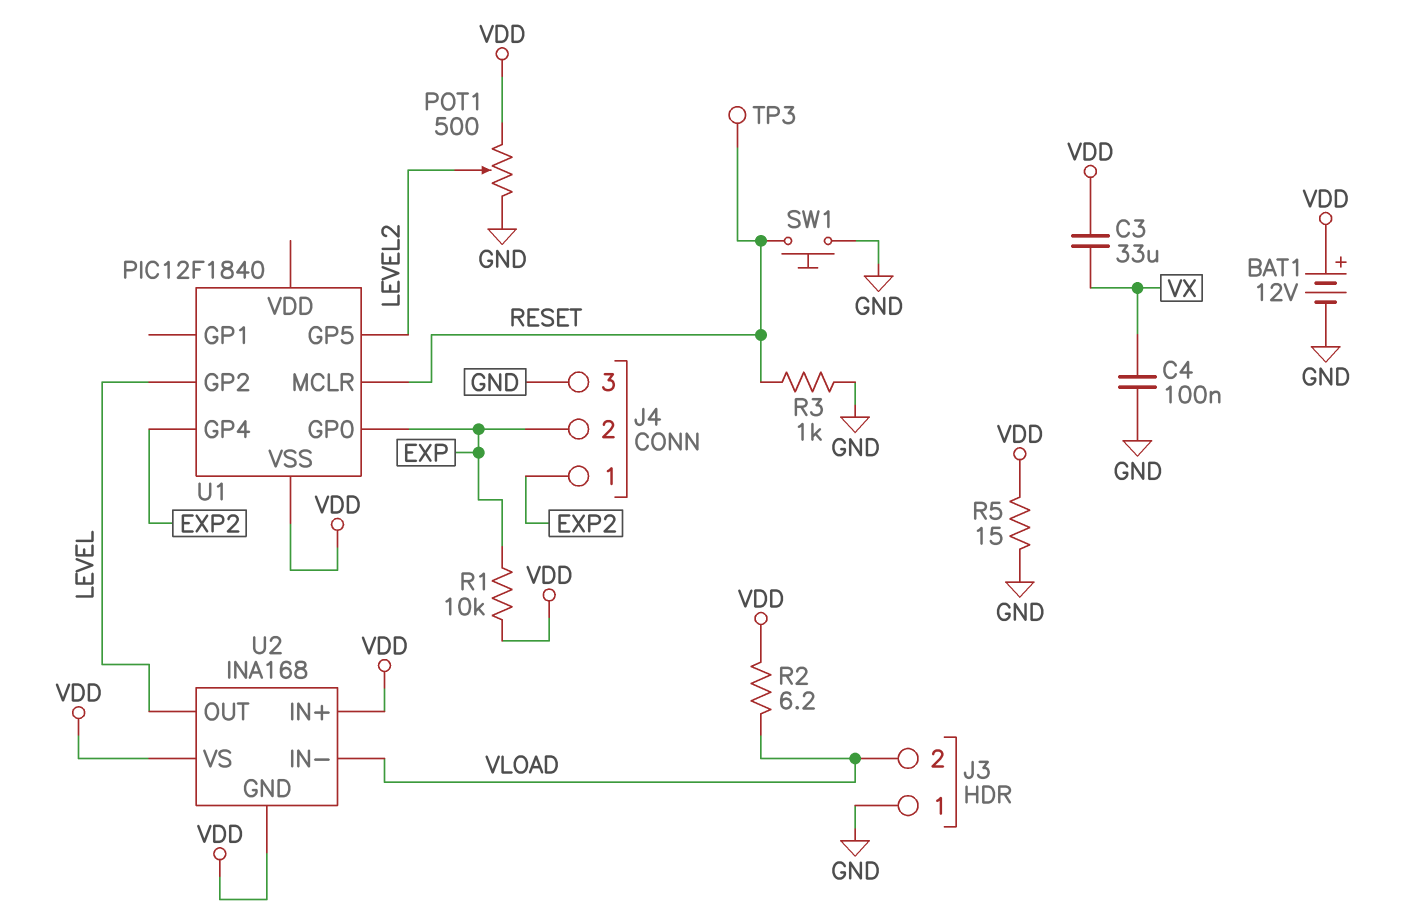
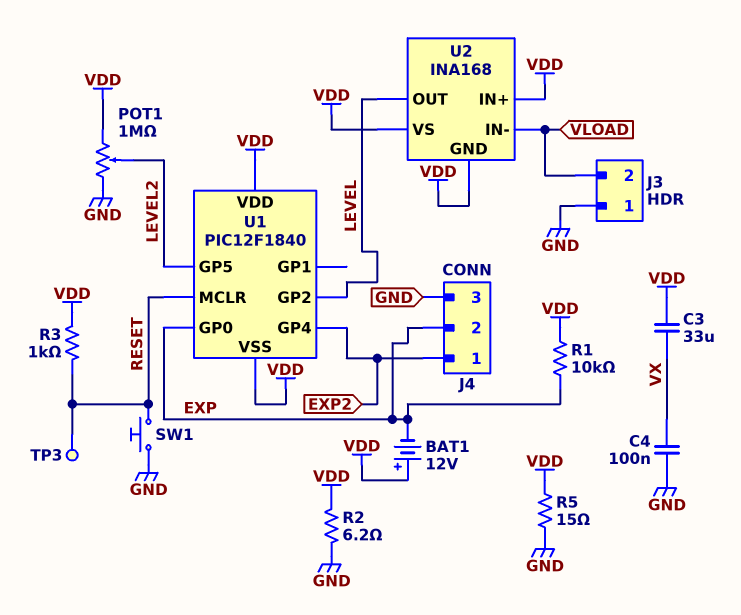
BAT1: 12V (plus VDD, minus GND) -> 12V (plus VDD, minus EXP)
POT1: 500 (GND, VDD, wiper LEVEL2) -> 1M (GND, VDD, wiper LEVEL2)
R2: 6.2 (VDD, VLOAD) -> 6.2 (GND, VDD)
R3: 1k (GND, RESET) -> 1k (RESET, VDD)
U1 pin VDD: none -> VDD

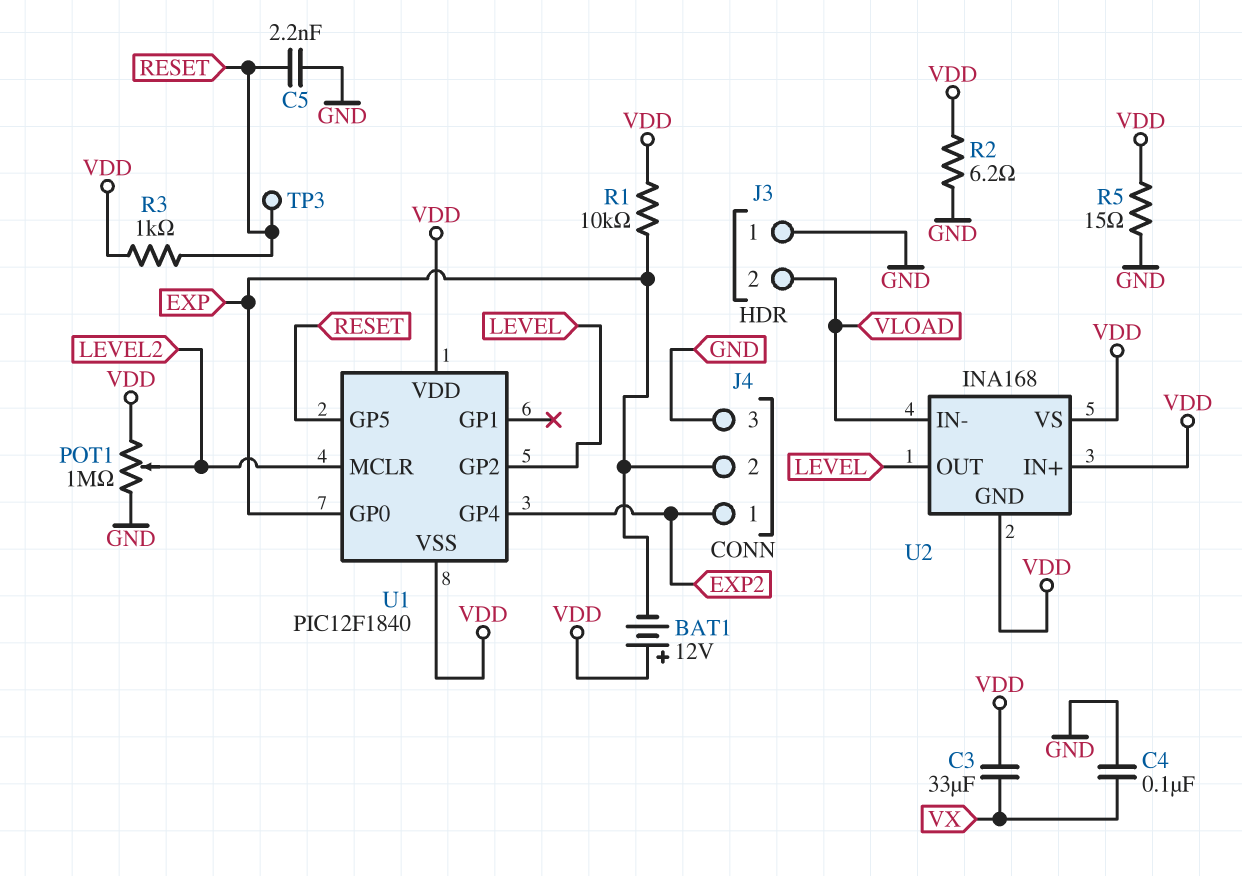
C5: none -> 2.2nF (GND, RESET)
SW1: button (GND, RESET) -> none
U1 pin GP5: LEVEL2 -> RESET
U1 pin MCLR: RESET -> LEVEL2

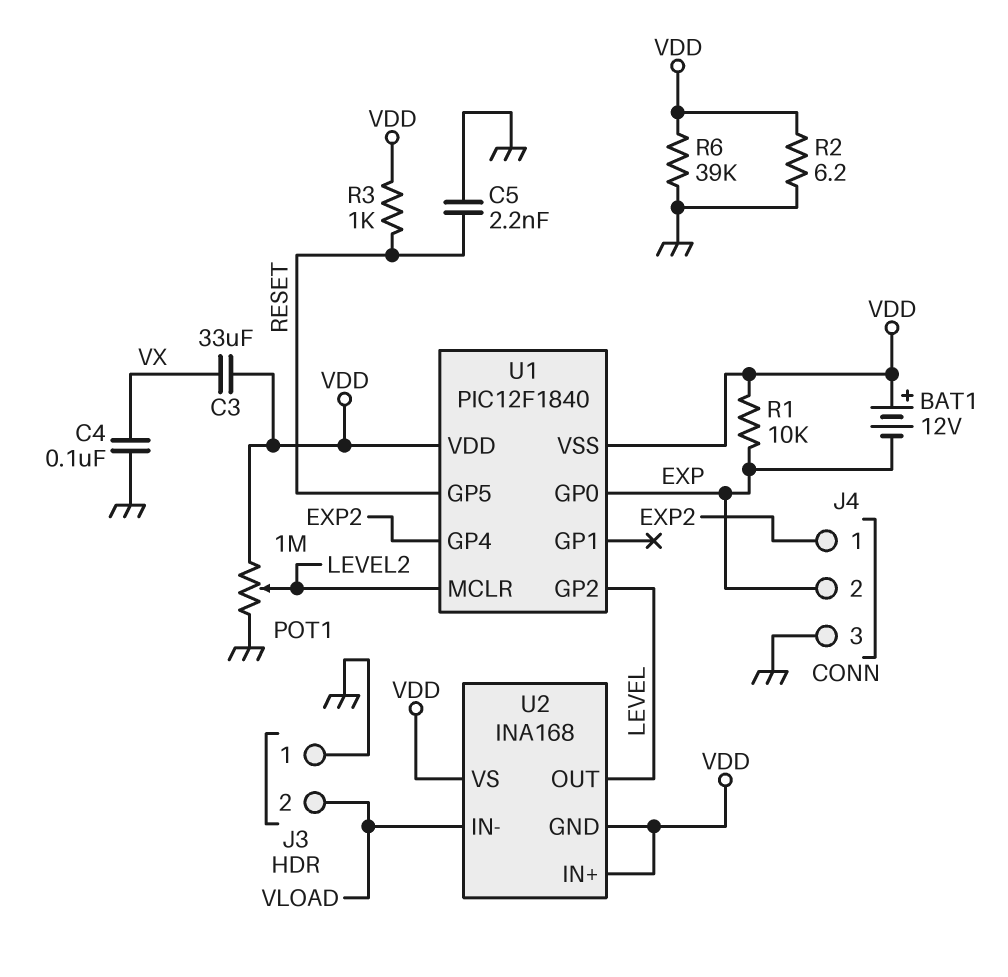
R5: 15 (GND, VDD) -> none
R6: none -> 39k (GND, VDD)
TP3: test point (RESET) -> none

